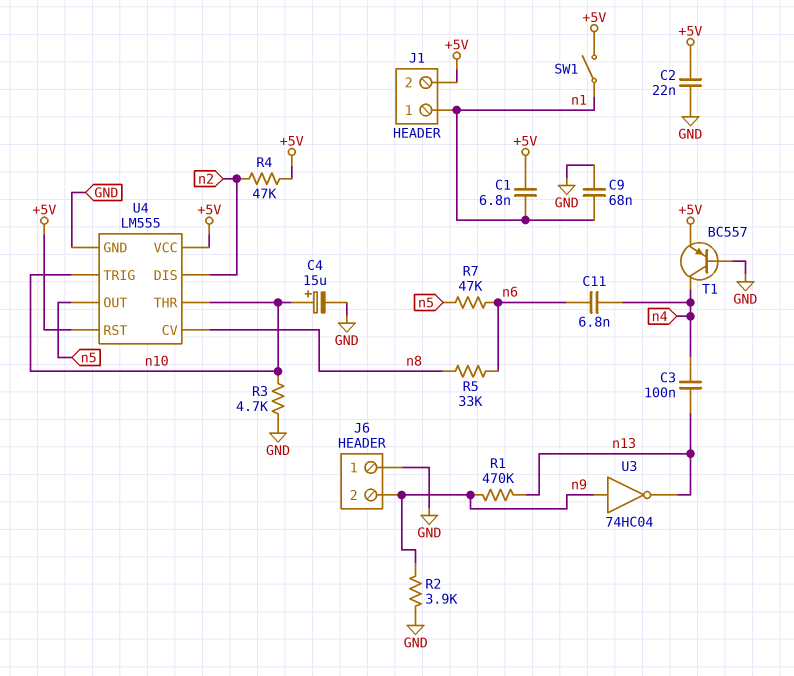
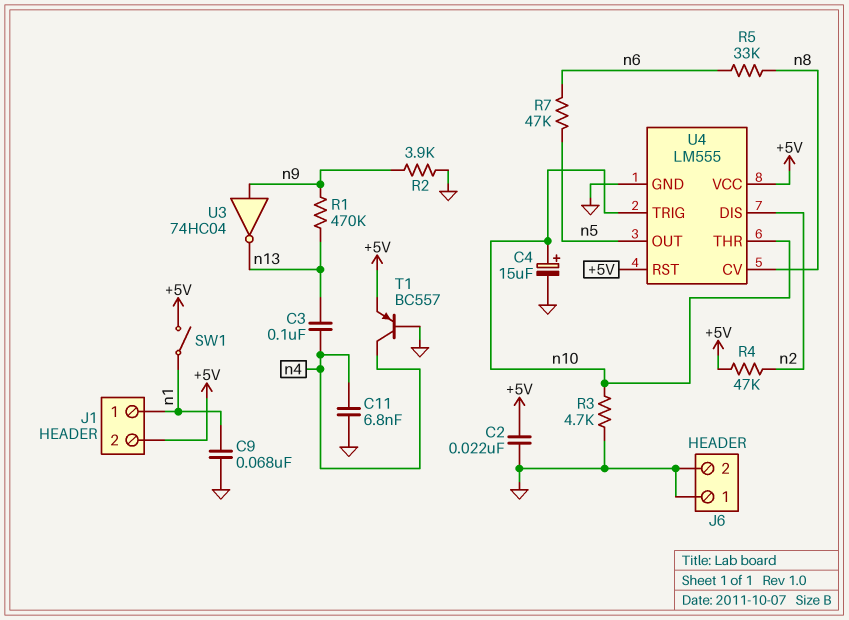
C1: 6.8nF (+5V, n1) -> none
C11: 6.8nF (n4, n6) -> 6.8nF (GND, n4)
J6 pin 2: n9 -> GND

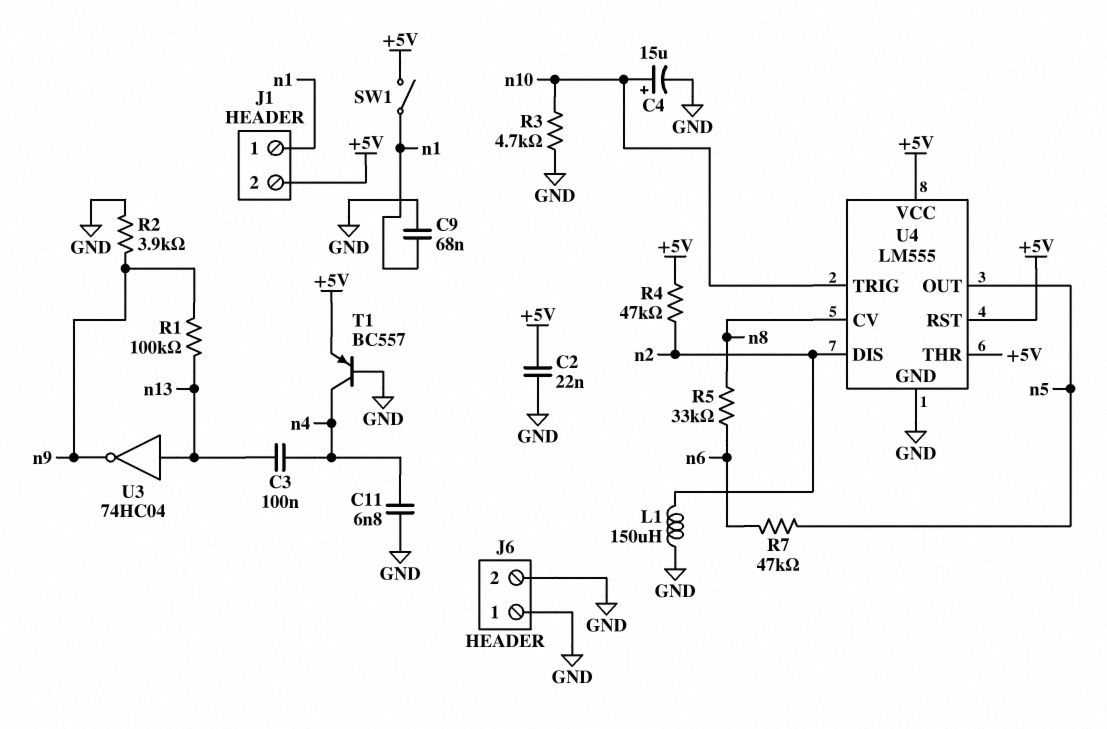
L1: none -> 150uH (GND, n2)
R1: 470k (n9, n13) -> 100k (n9, n13)
U3: NOT 74HC04 (in n9, out n13) -> NOT 74HC04 (in n13, out n9)
U4 pin THR: n10 -> +5V

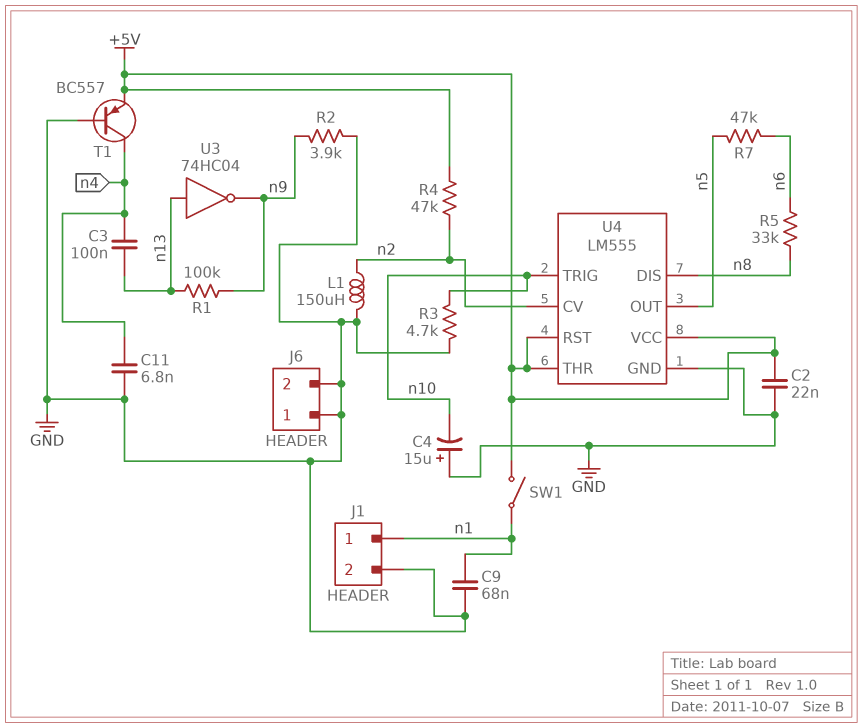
C4: 15uF (plus n10, minus GND) -> 15uF (plus GND, minus n10)
J1 pin 2: +5V -> GND
U4 pin CV: n8 -> n2
U4 pin DIS: n2 -> n8

